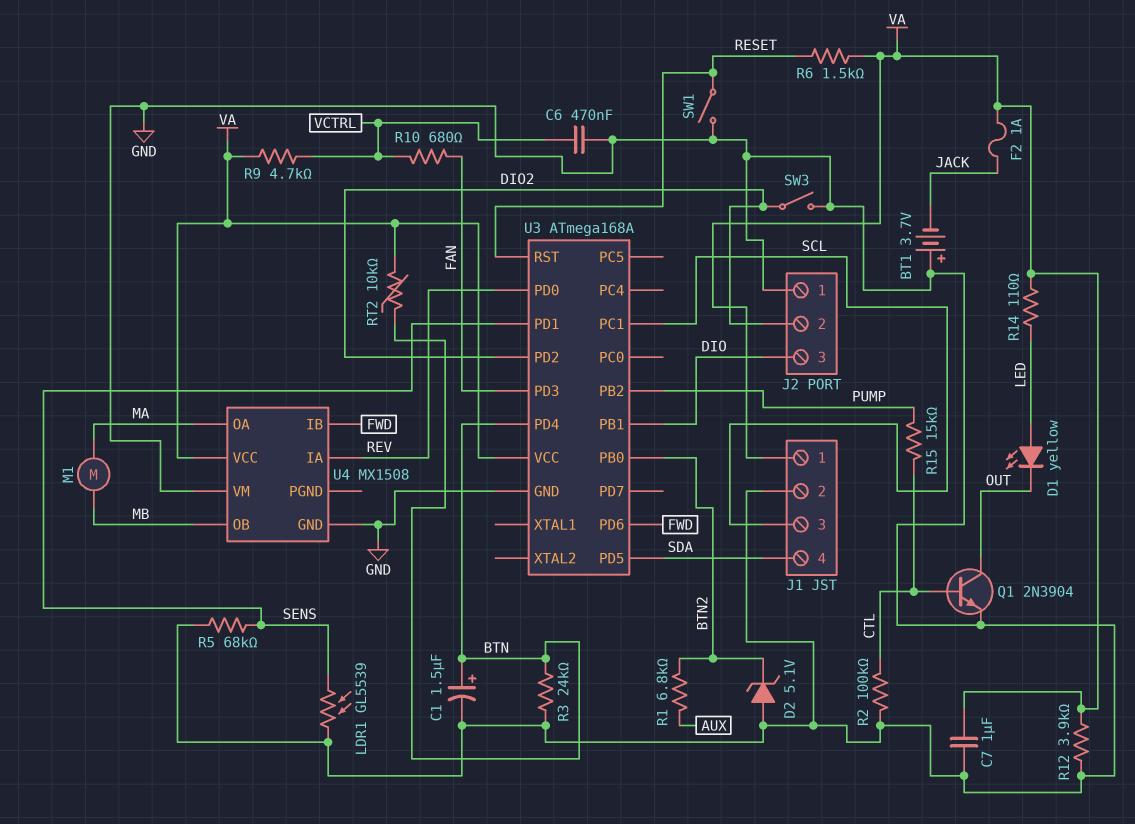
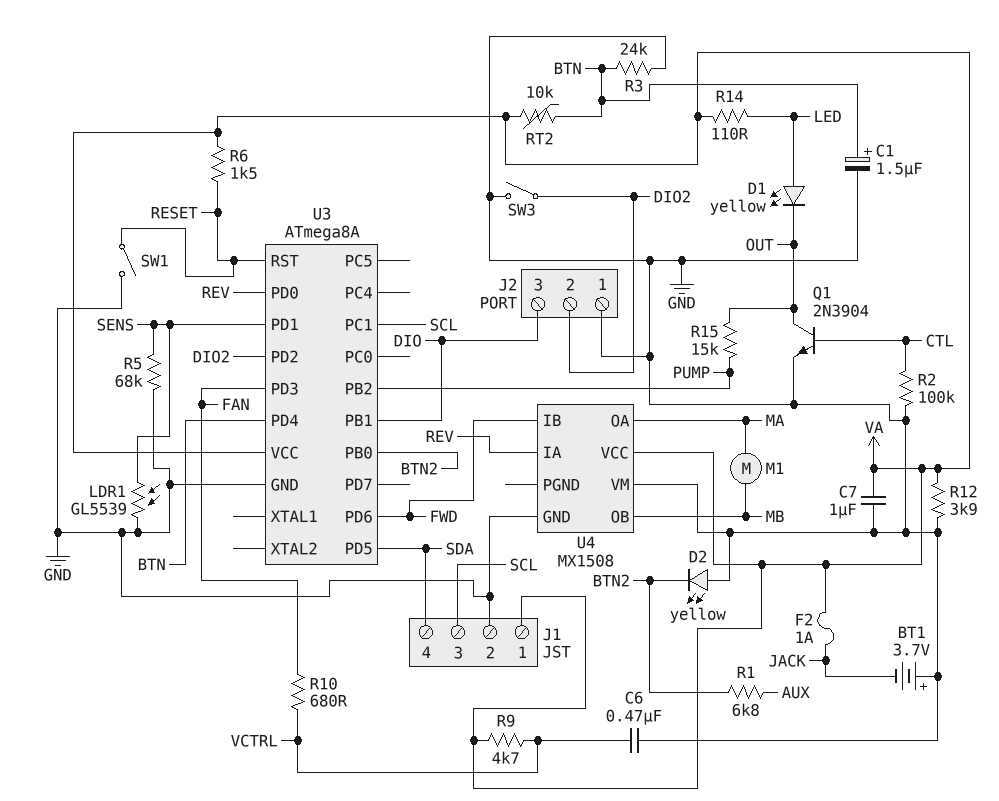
D2: zener 5.1V (A GND, K BTN2) -> LED yellow (A GND, K BTN2)
R15: 15k (CTL, PUMP) -> 15k (OUT, PUMP)
U3: ATmega168A -> ATmega8A

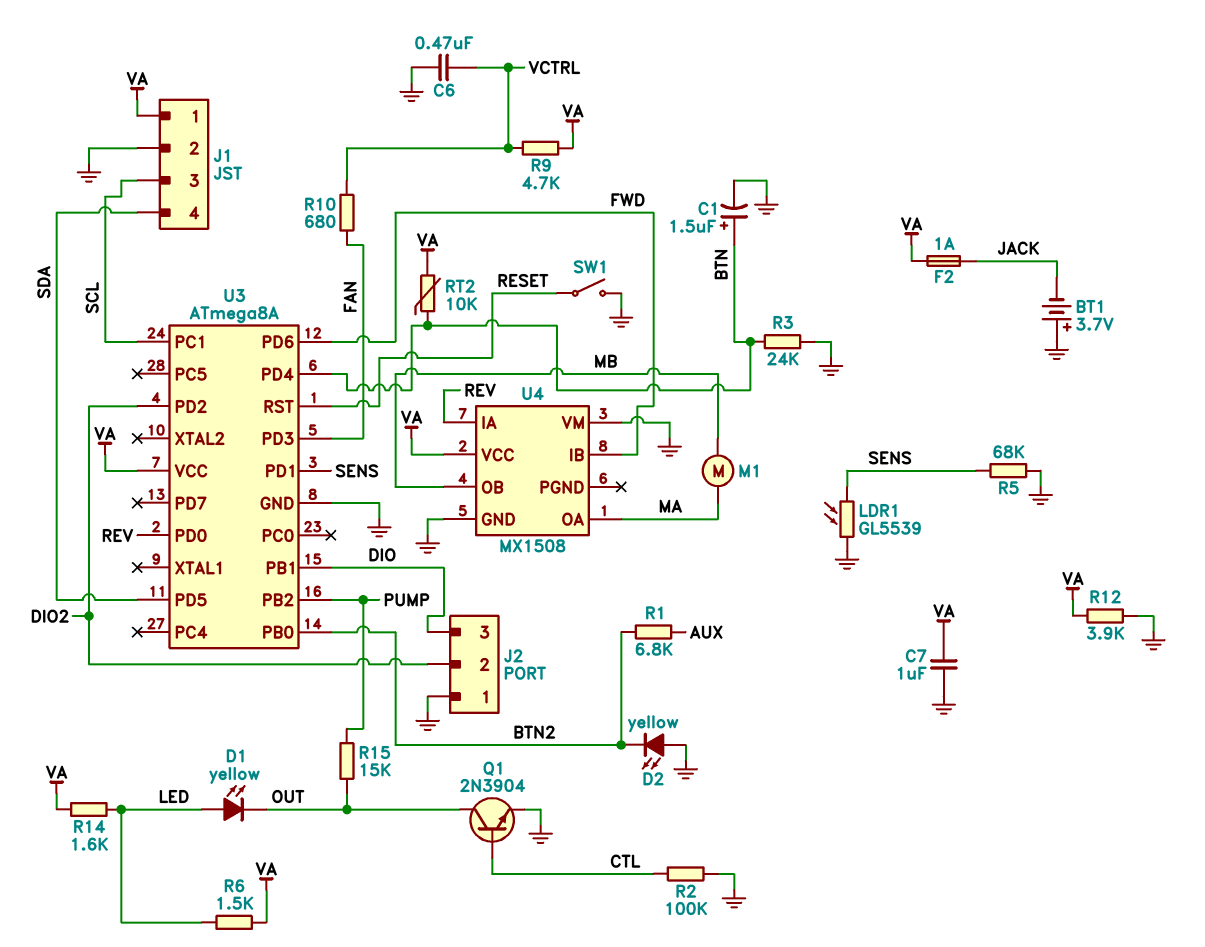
R6: 1.5k (RESET, VA) -> 1.5k (LED, VA)
R14: 110 (LED, VA) -> 1.6k (LED, VA)
SW3: switch (DIO2, GND) -> none

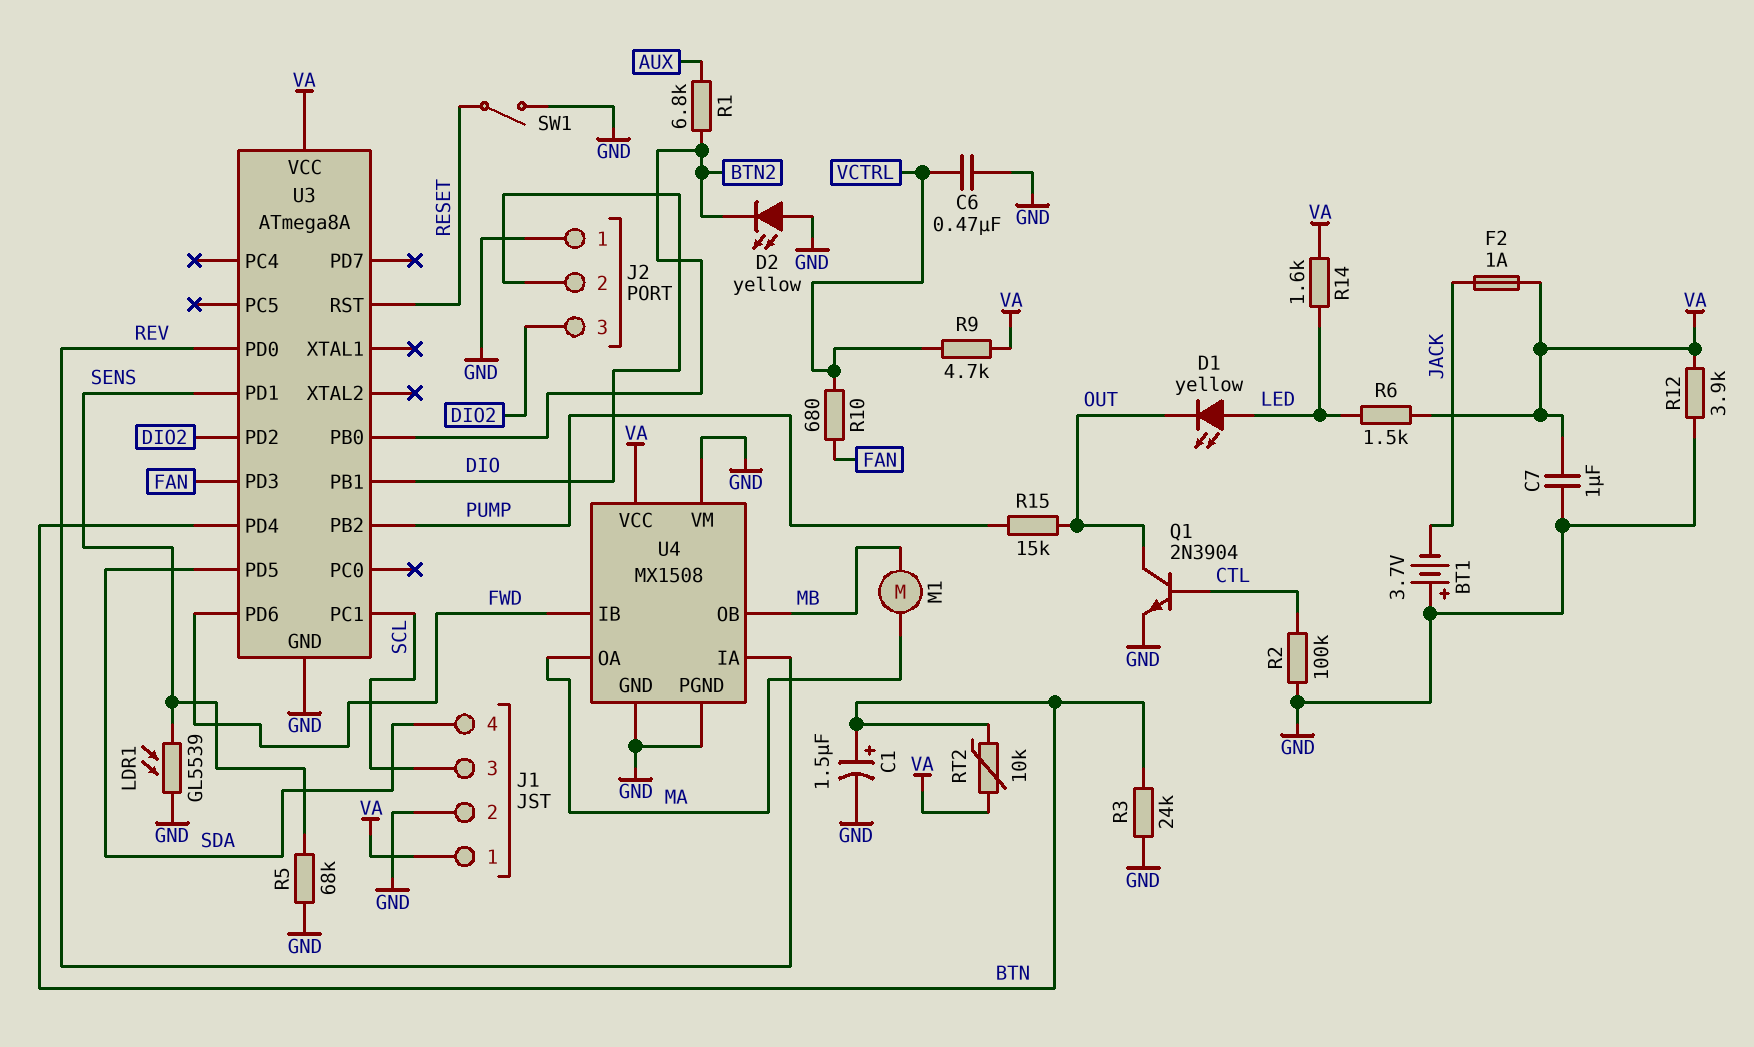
J2 pin 2: DIO2 -> DIO
J2 pin 3: DIO -> DIO2
U4 pin PGND: none -> GND

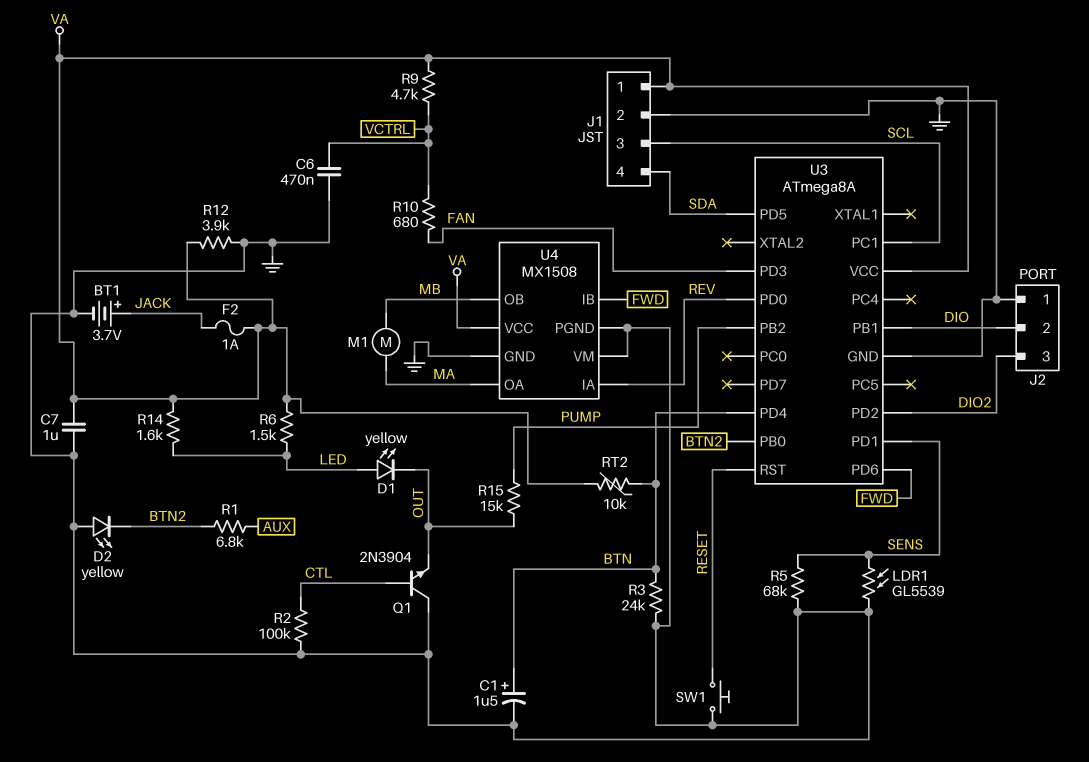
BT1: 3.7V (plus GND, minus JACK) -> 3.7V (plus JACK, minus GND)
Q1: NPN 2N3904 (B CTL, C OUT, E GND) -> NPN 2N3904 (B CTL, C GND, E OUT)
SW1: switch (GND, RESET) -> button (GND, RESET)

